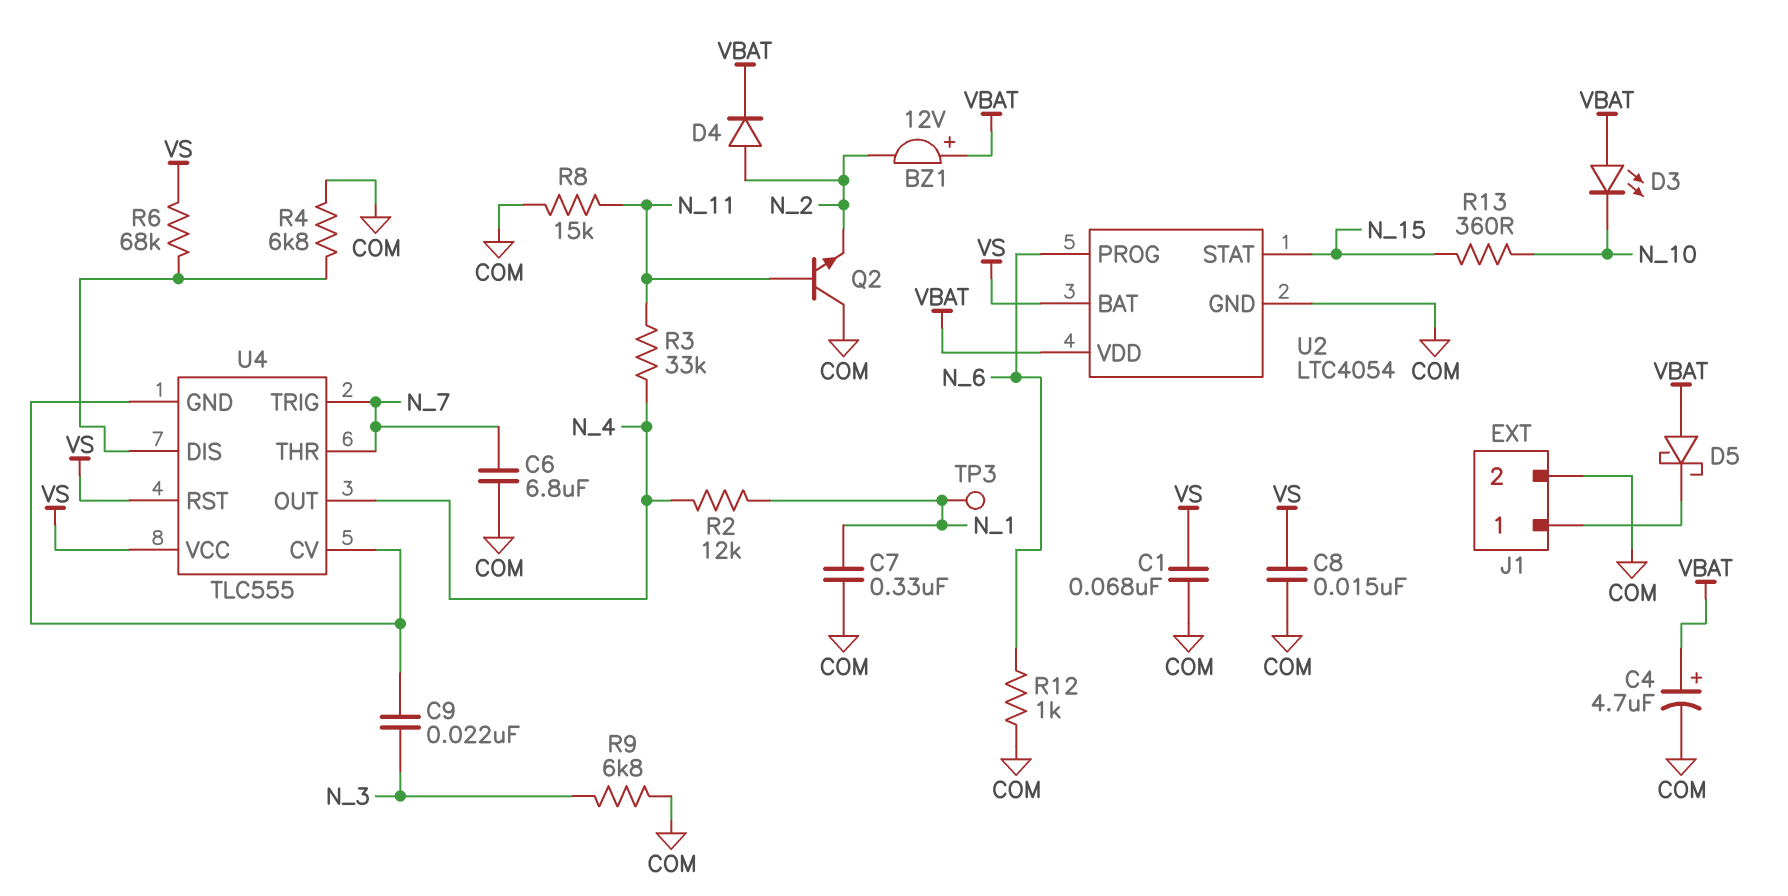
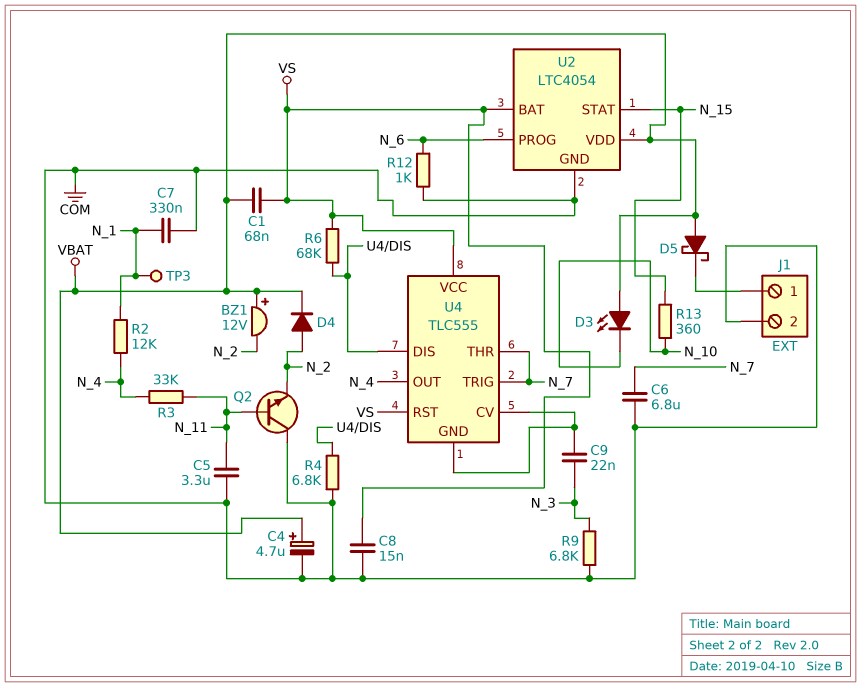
C1: 68nF (COM, VS) -> 68nF (VBAT, VS)
C5: none -> 3.3uF (COM, N_11)
R8: 15k (COM, N_11) -> none

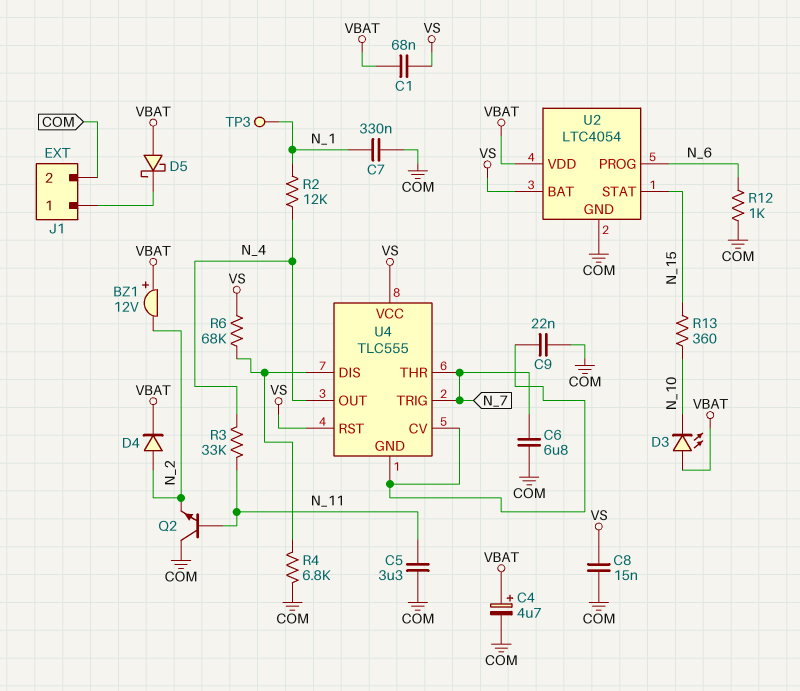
C9: 22nF (N_3, U4/CV) -> 22nF (COM, U4/CV)
R9: 6.8k (COM, N_3) -> none

